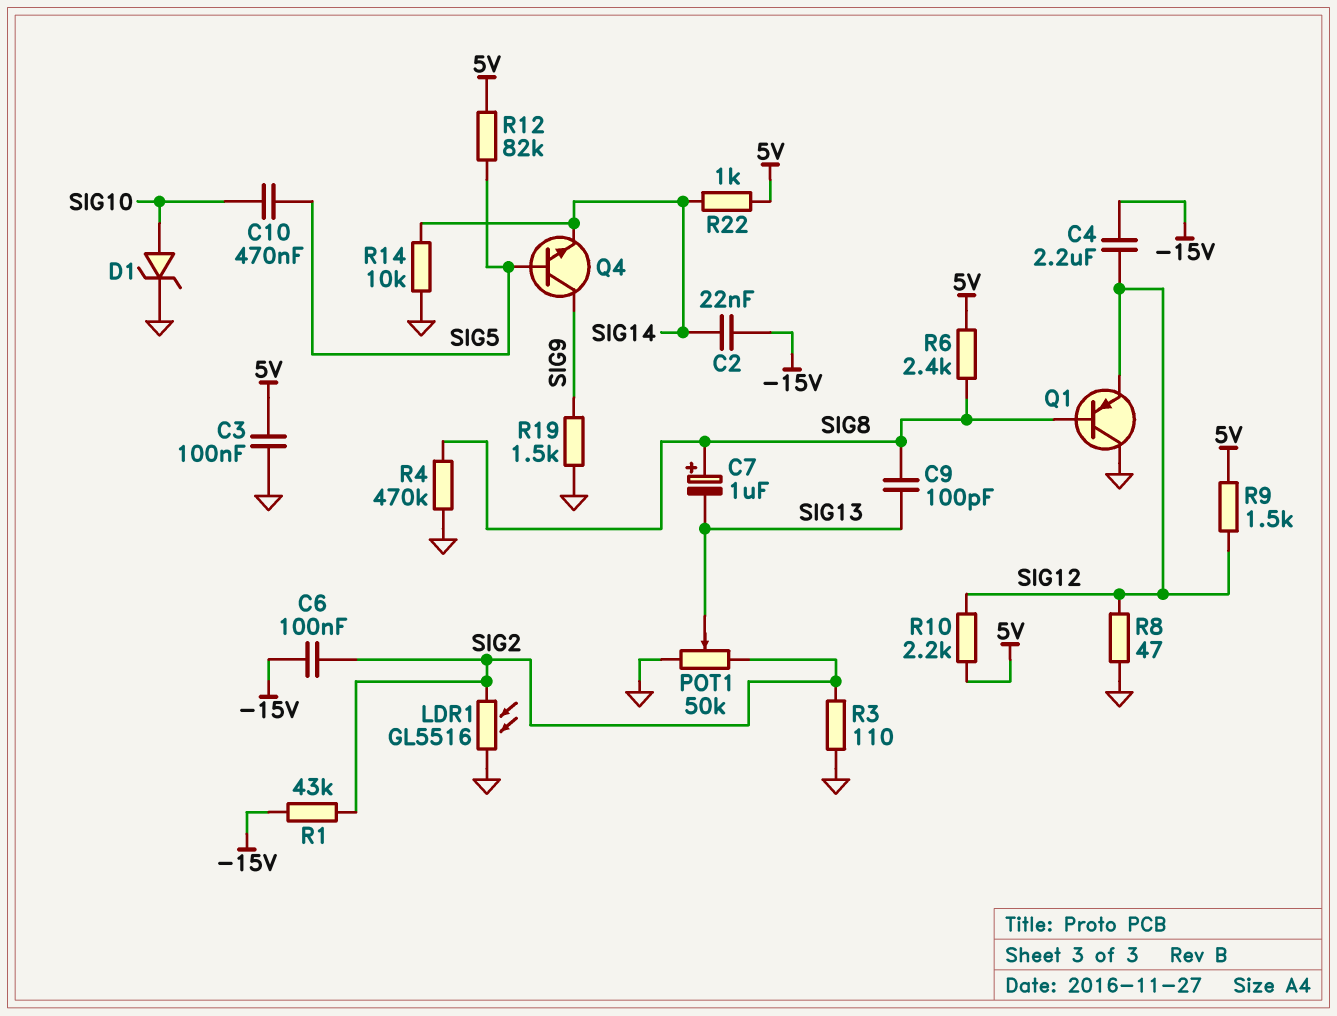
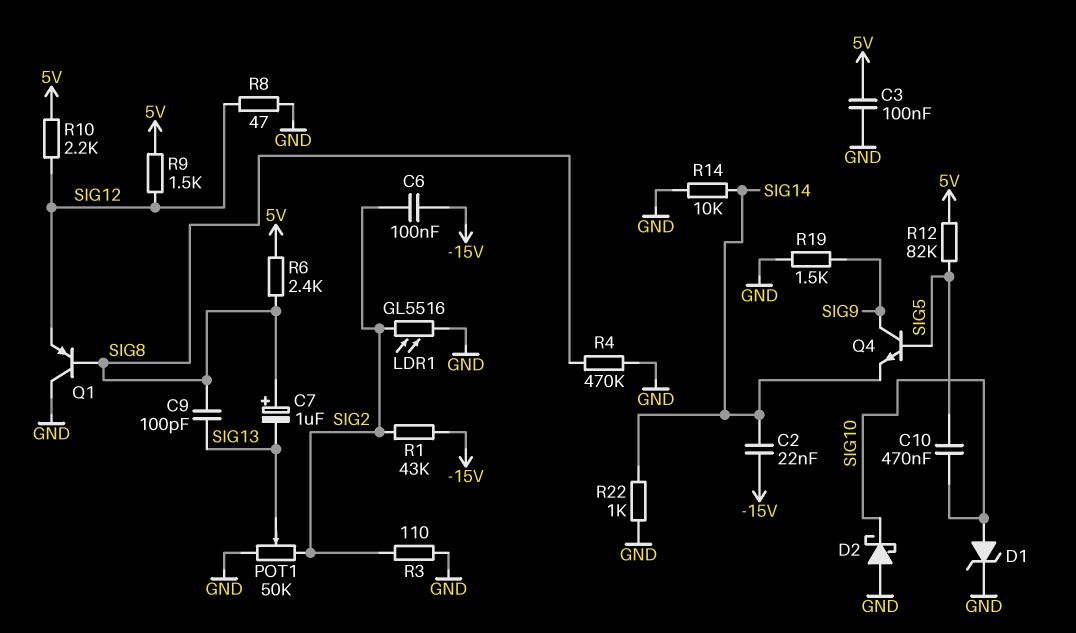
C4: 2.2uF (-15V, SIG12) -> none
D2: none -> schottky (A GND, K SIG10)
R22: 1k (5V, SIG14) -> 1k (GND, SIG14)

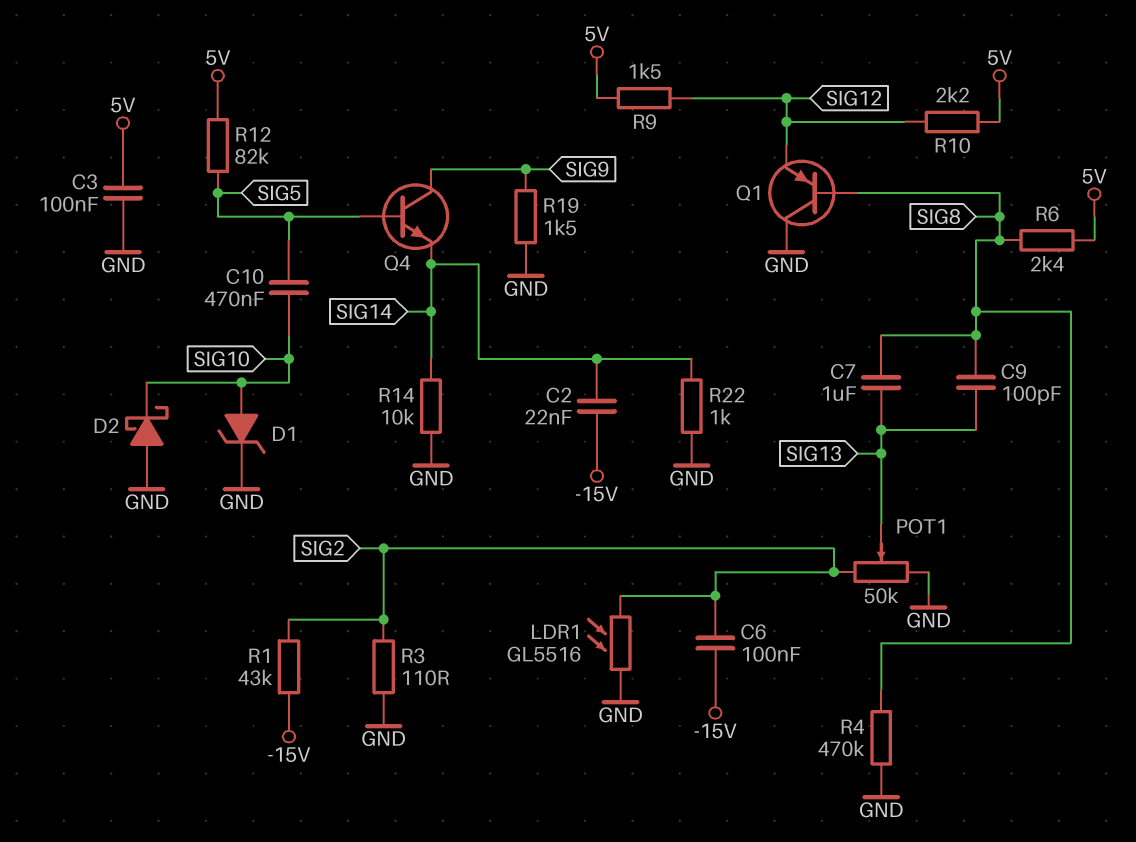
C7: 1uF (plus SIG8, minus SIG13) -> 1uF (SIG8, SIG13)
R8: 47 (GND, SIG12) -> none

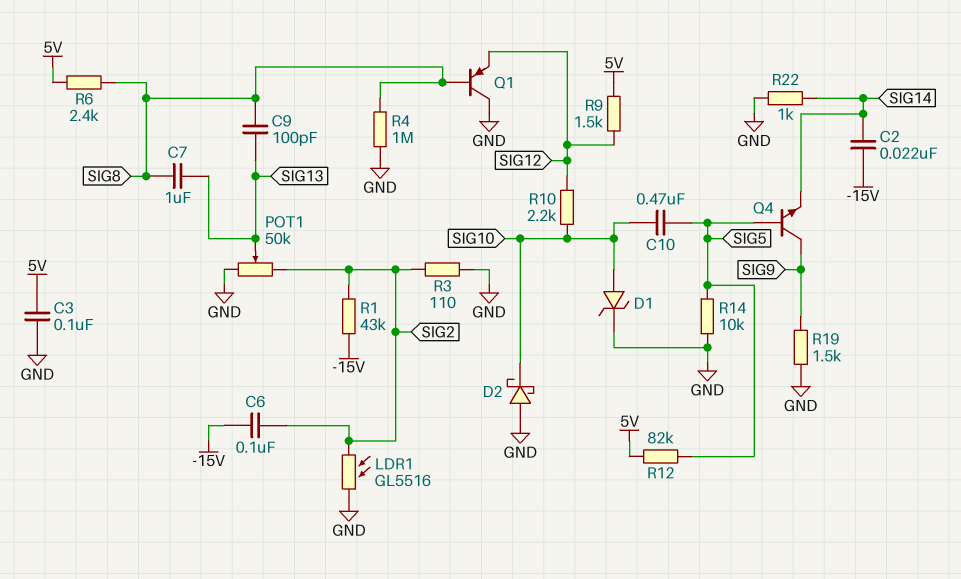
R4: 470k (GND, SIG8) -> 1M (GND, SIG8)
R10: 2.2k (5V, SIG12) -> 2.2k (SIG10, SIG12)
R14: 10k (GND, SIG14) -> 10k (GND, SIG5)

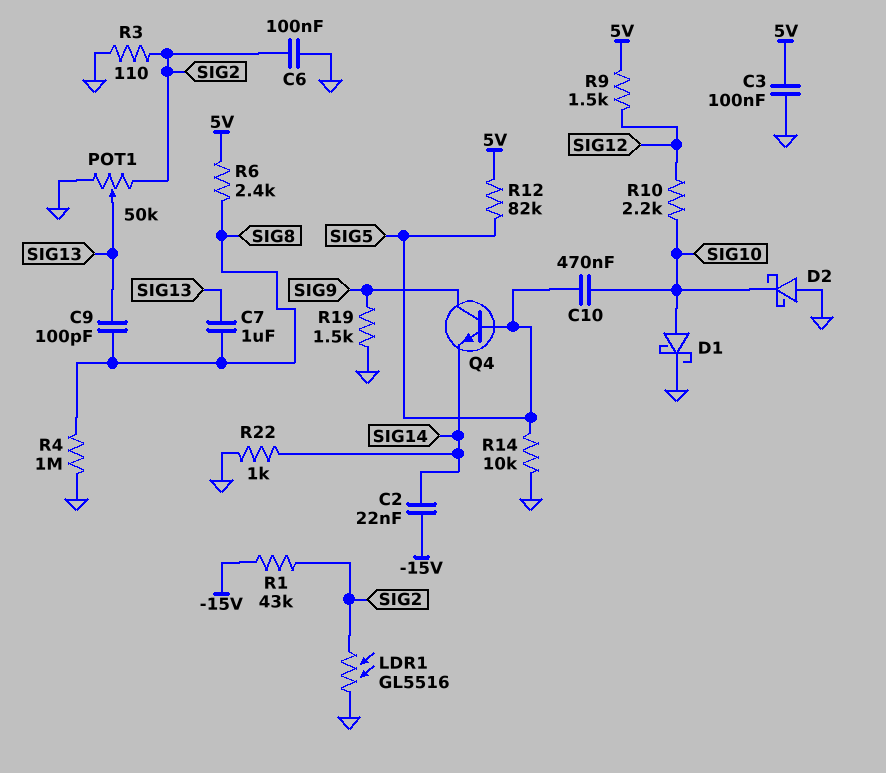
C6: 100nF (-15V, SIG2) -> 100nF (GND, SIG2)
D1: zener (A SIG10, K GND) -> schottky (A SIG10, K GND)
Q1: PNP (B SIG8, C GND, E SIG12) -> none

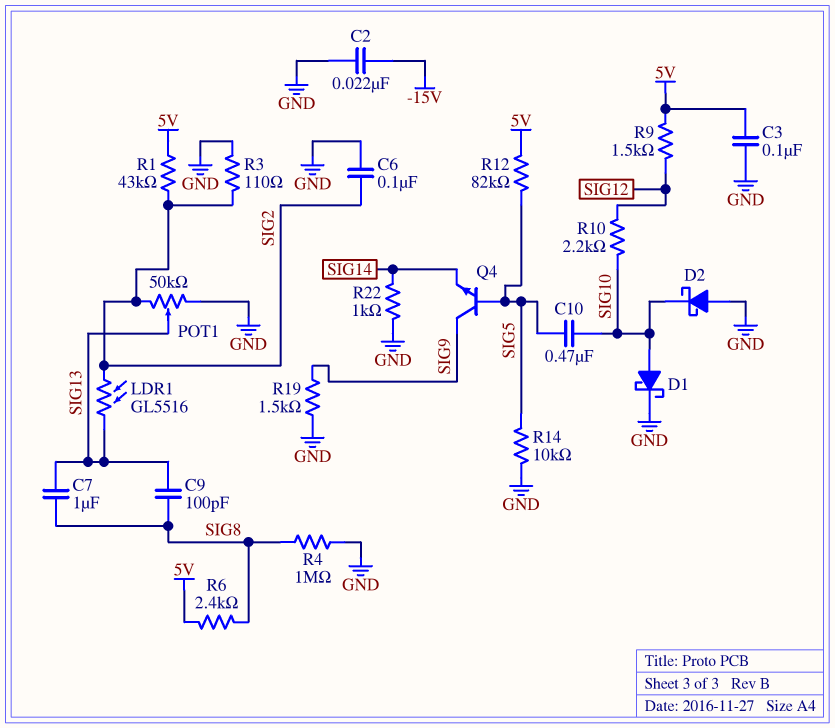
C2: 22nF (-15V, SIG14) -> 22nF (-15V, GND)
LDR1: GL5516 (GND, SIG2) -> GL5516 (SIG2, SIG13)
R1: 43k (-15V, SIG2) -> 43k (5V, SIG2)

